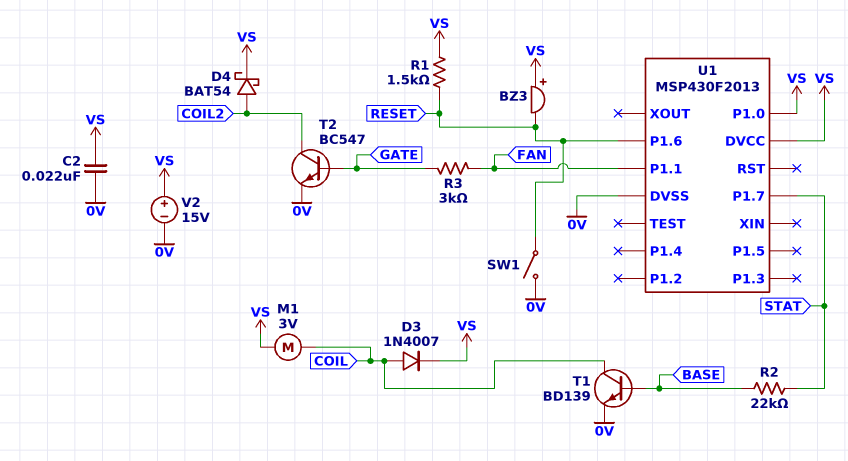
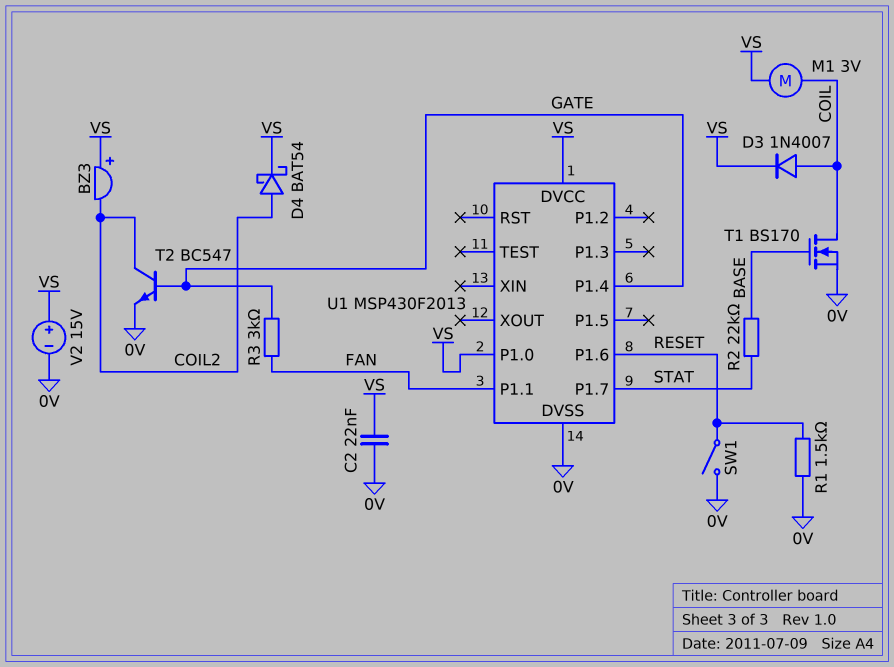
BZ3: buzzer (plus VS, minus RESET) -> buzzer (plus VS, minus COIL2)
R1: 1.5k (RESET, VS) -> 1.5k (0V, RESET)
T1: NPN BD139 (B BASE, C COIL, E 0V) -> NMOS BS170 (G BASE, D COIL, S 0V)
U1 pin P1.4: none -> GATE

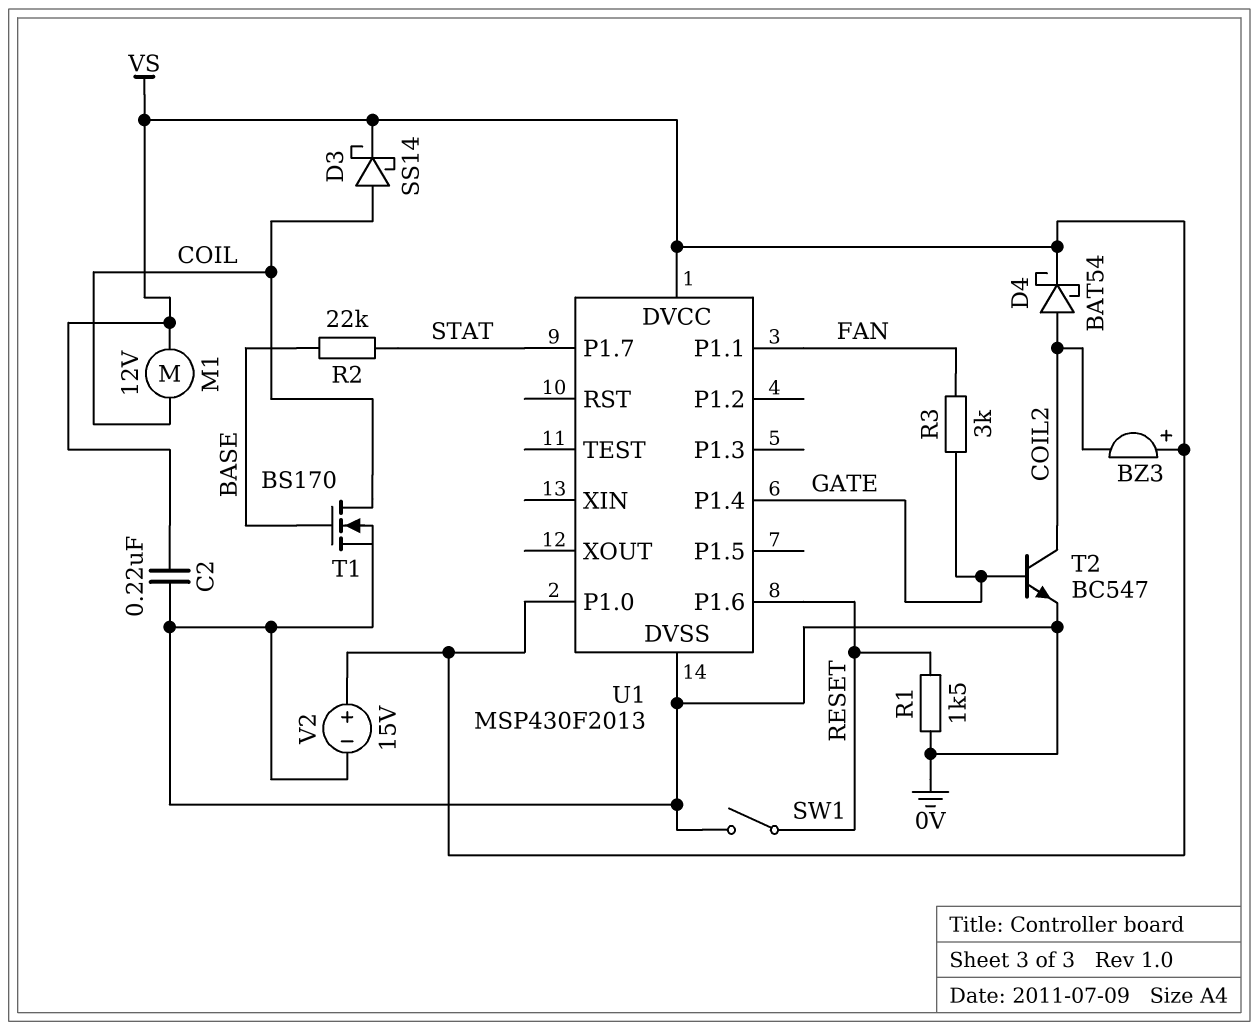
C2: 22nF (0V, VS) -> 220nF (0V, VS)
D3: diode 1N4007 (A COIL, K VS) -> schottky SS14 (A COIL, K VS)
M1: motor 3V (COIL, VS) -> motor 12V (COIL, VS)

